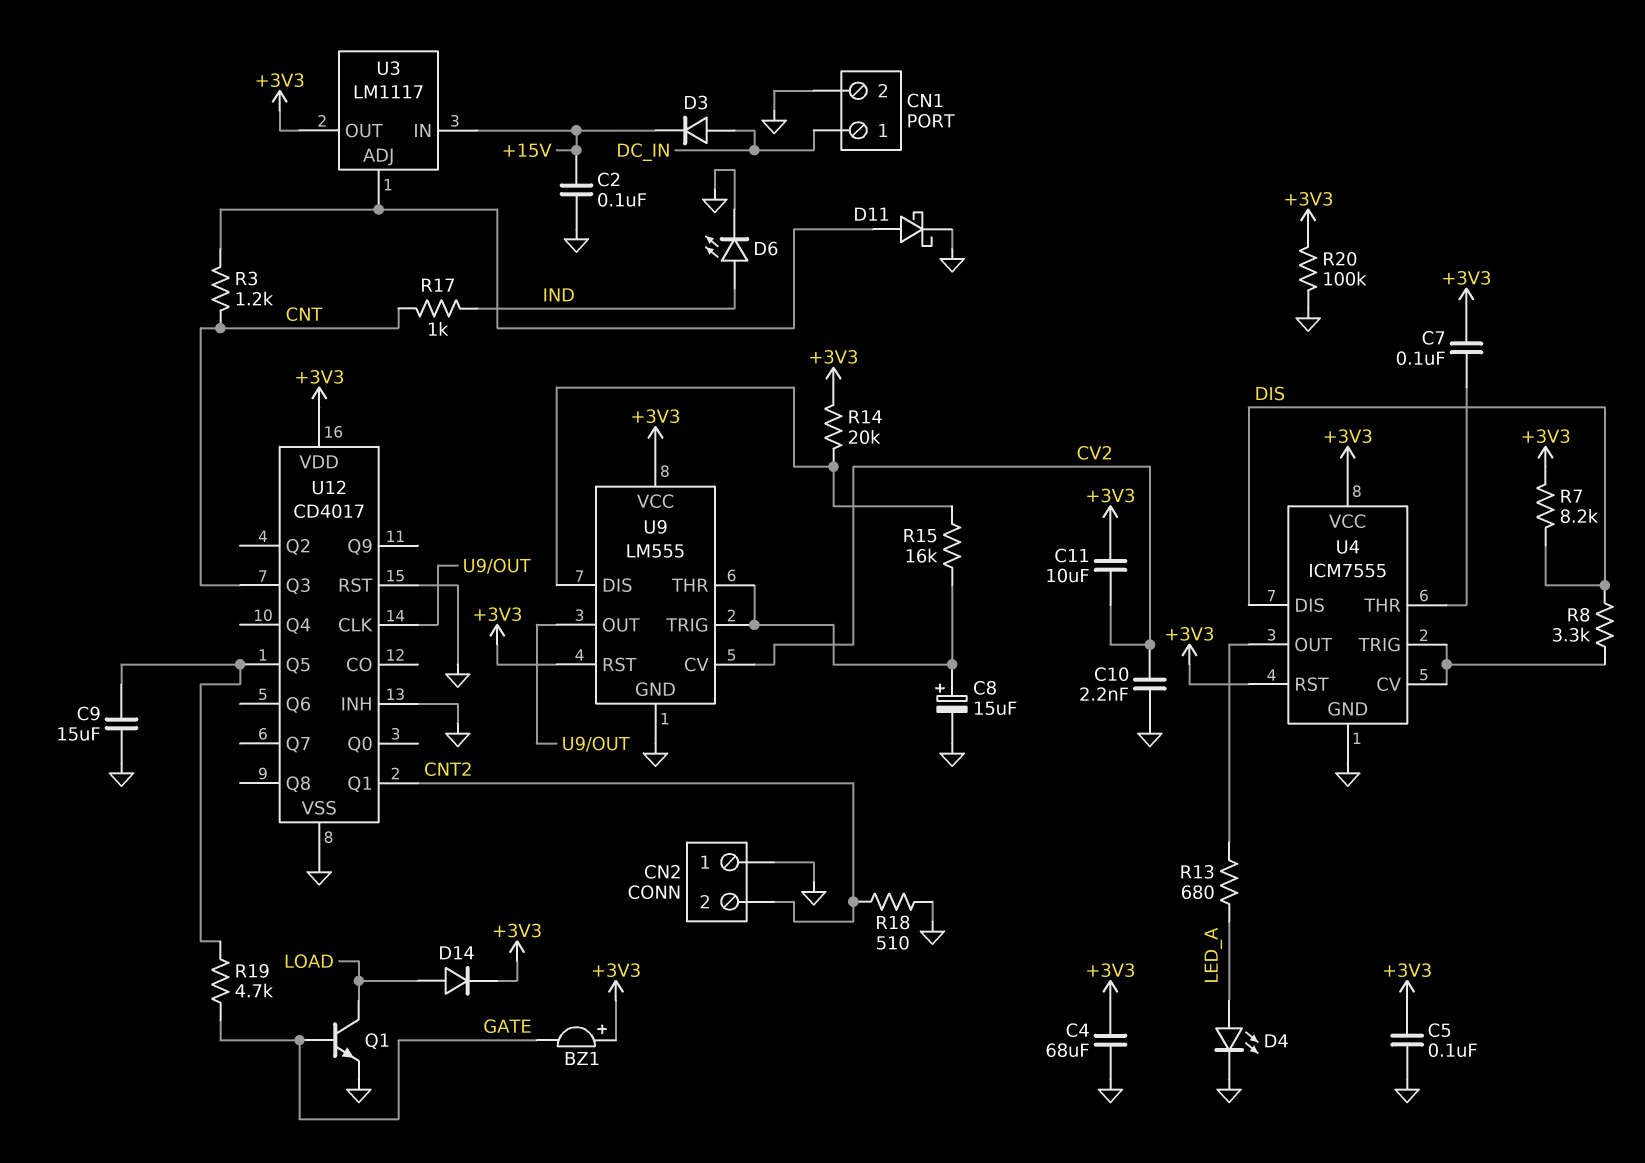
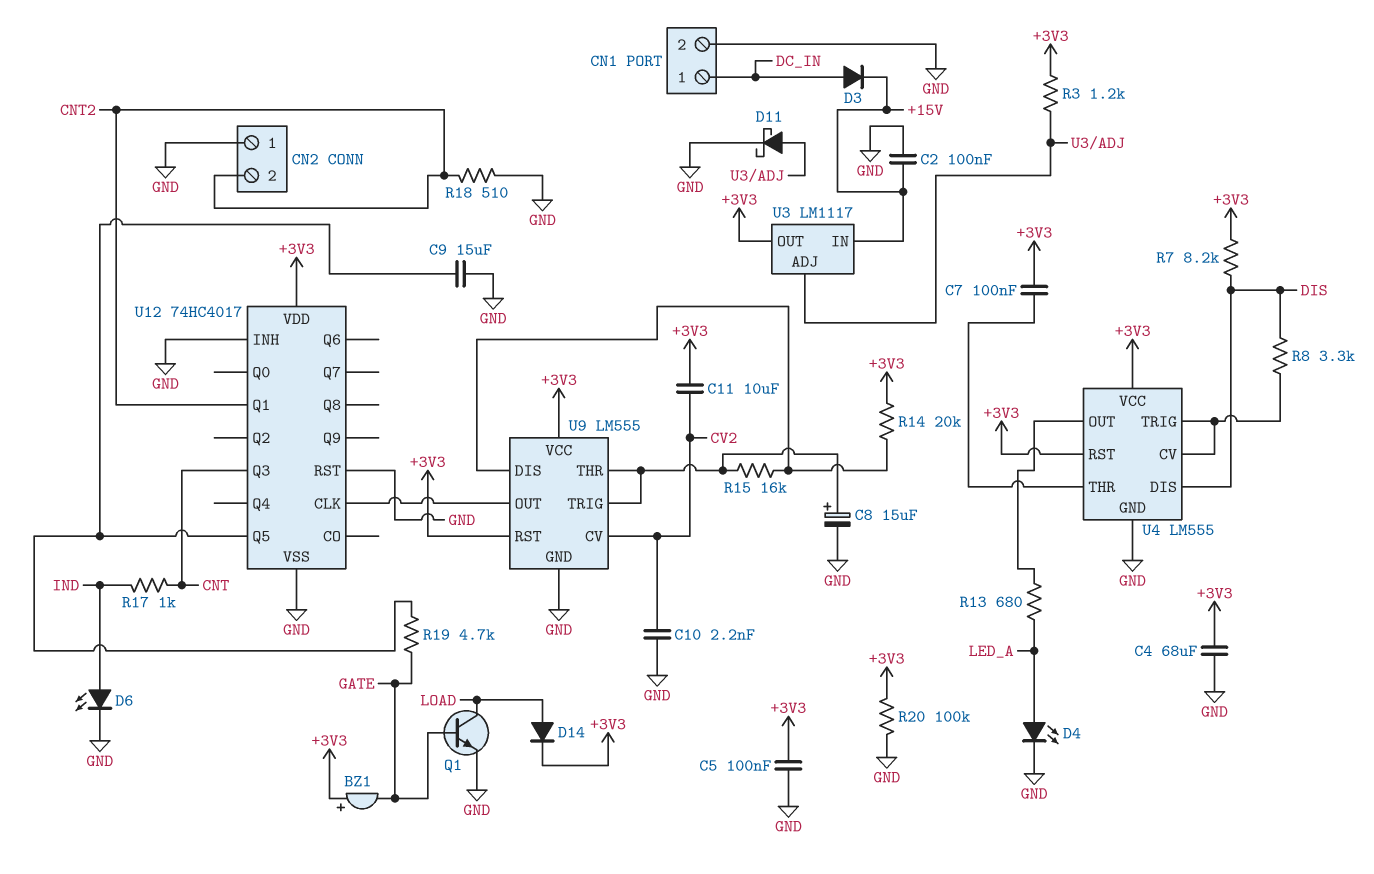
R3: 1.2k (CNT, U3/ADJ) -> 1.2k (+3V3, U3/ADJ)
U4: ICM7555 -> LM555
U12: CD4017 -> 74HC4017

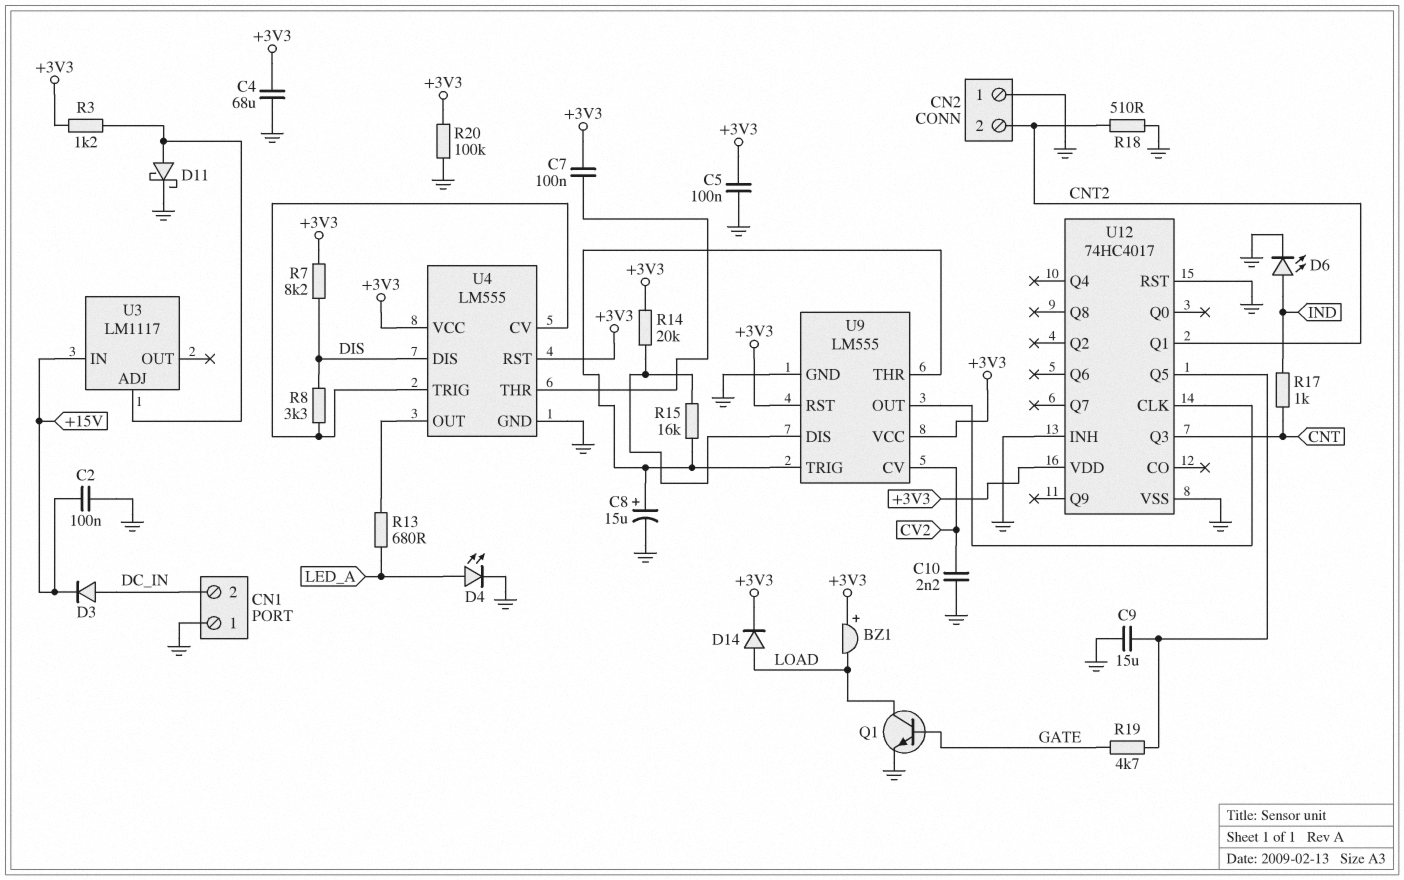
BZ1: buzzer (plus +3V3, minus GATE) -> buzzer (plus +3V3, minus LOAD)
C11: 10uF (+3V3, CV2) -> none
CN1 pin 1: DC_IN -> GND
CN1 pin 2: GND -> DC_IN
U3 pin OUT: +3V3 -> none

